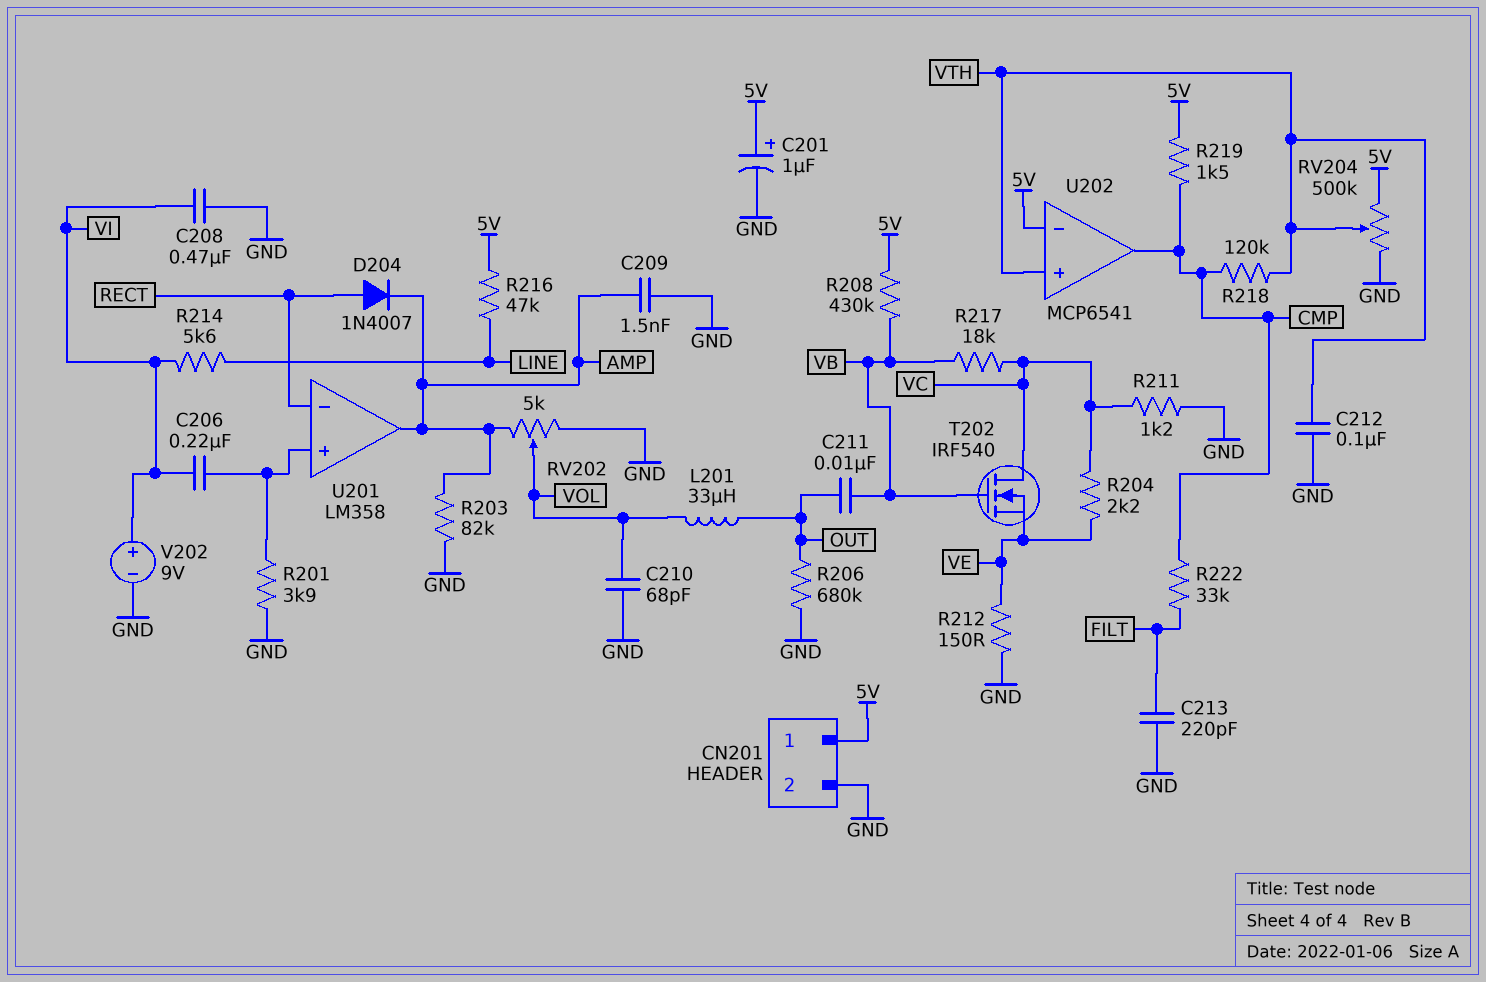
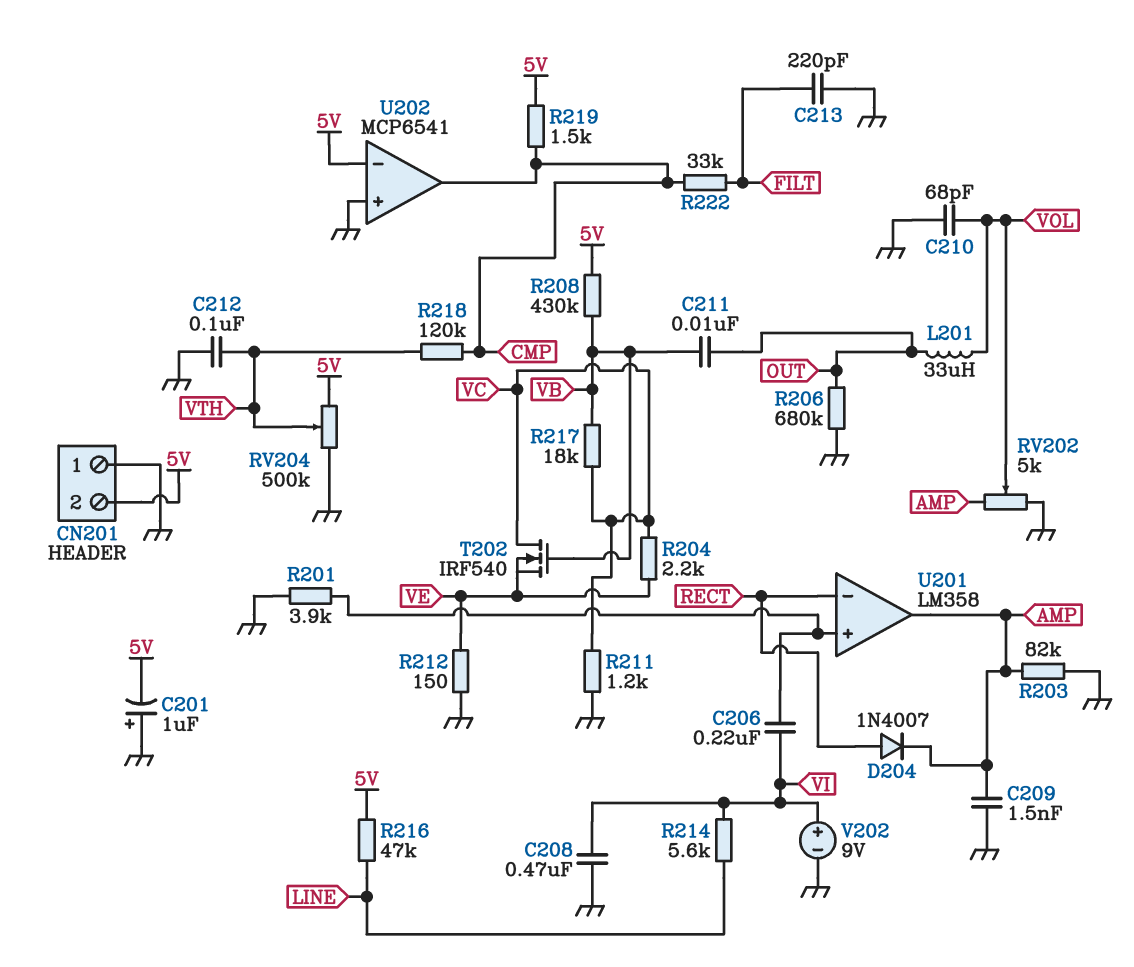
C201: 1uF (plus 5V, minus GND) -> 1uF (plus GND, minus 5V)
CN201 pin 1: 5V -> GND
CN201 pin 2: GND -> 5V
U202 pin in+: VTH -> GND

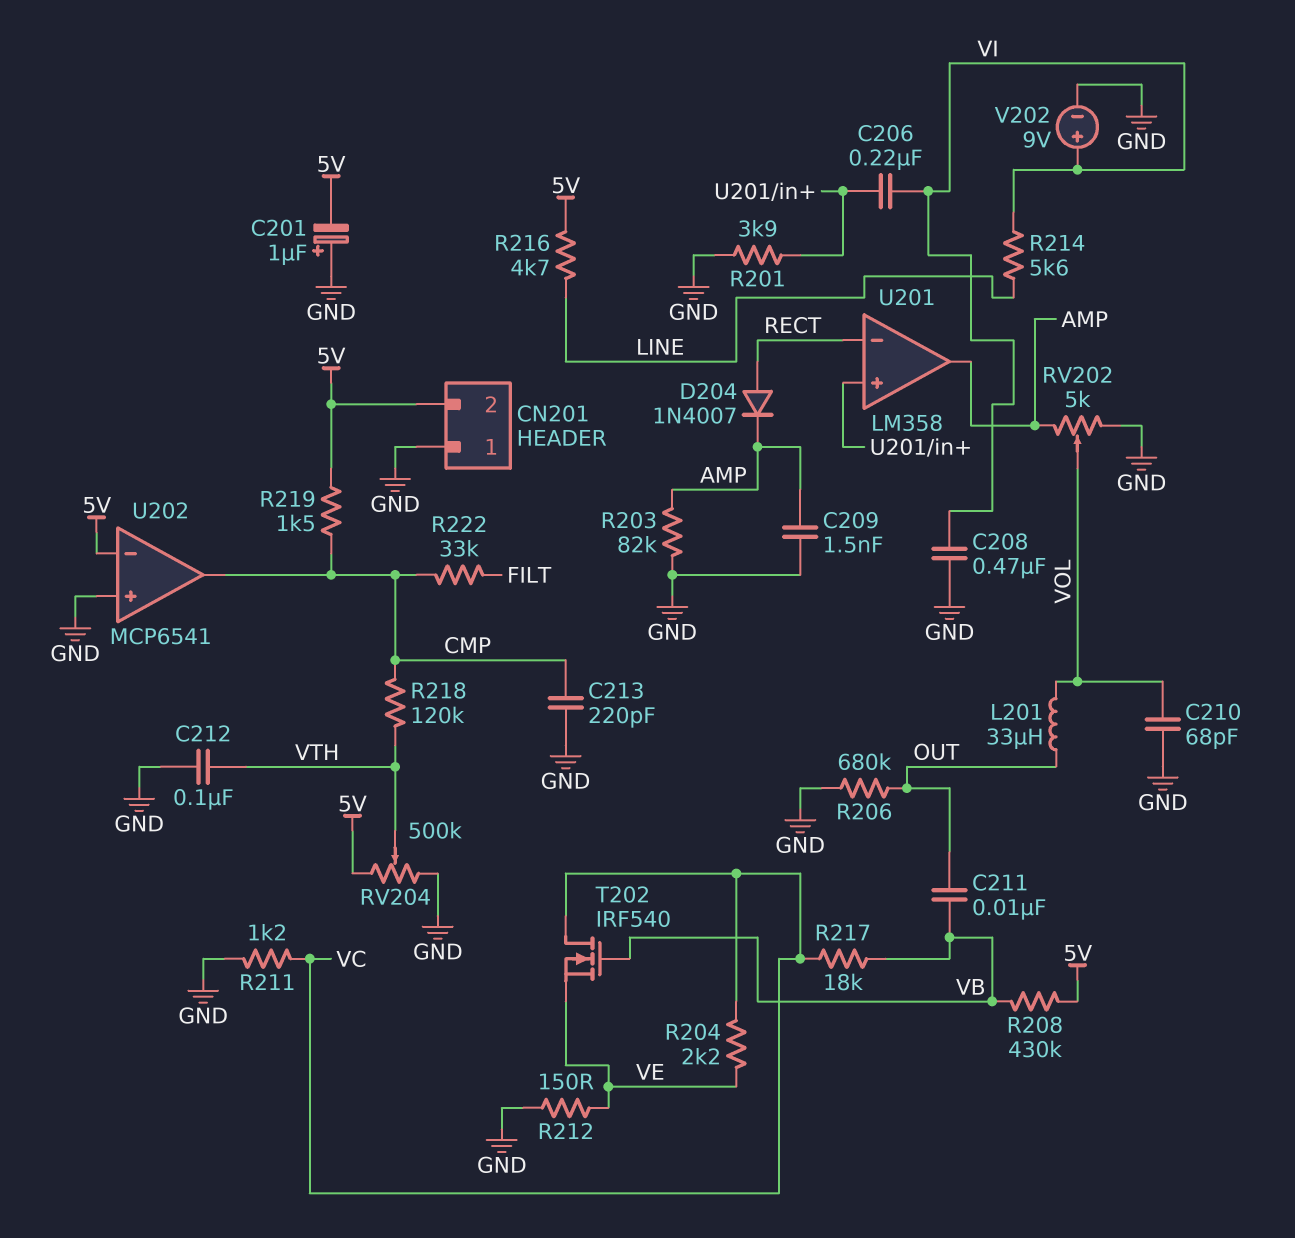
C213: 220pF (FILT, GND) -> 220pF (CMP, GND)
R216: 47k (5V, LINE) -> 4.7k (5V, LINE)

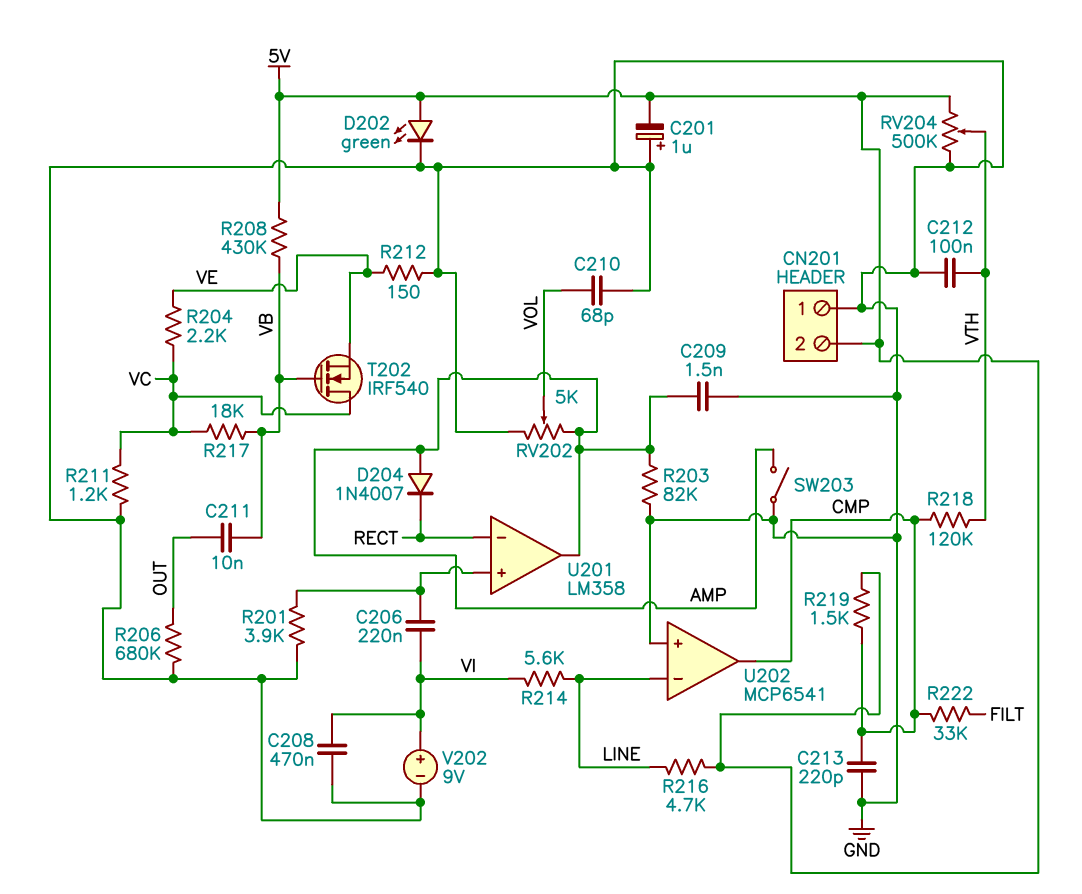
D202: none -> LED green (A 5V, K GND)
D204: diode 1N4007 (A RECT, K AMP) -> diode 1N4007 (A AMP, K RECT)
L201: 33uH (OUT, VOL) -> none
SW203: none -> switch (AMP, GND)
U202 pin in-: 5V -> LINE

